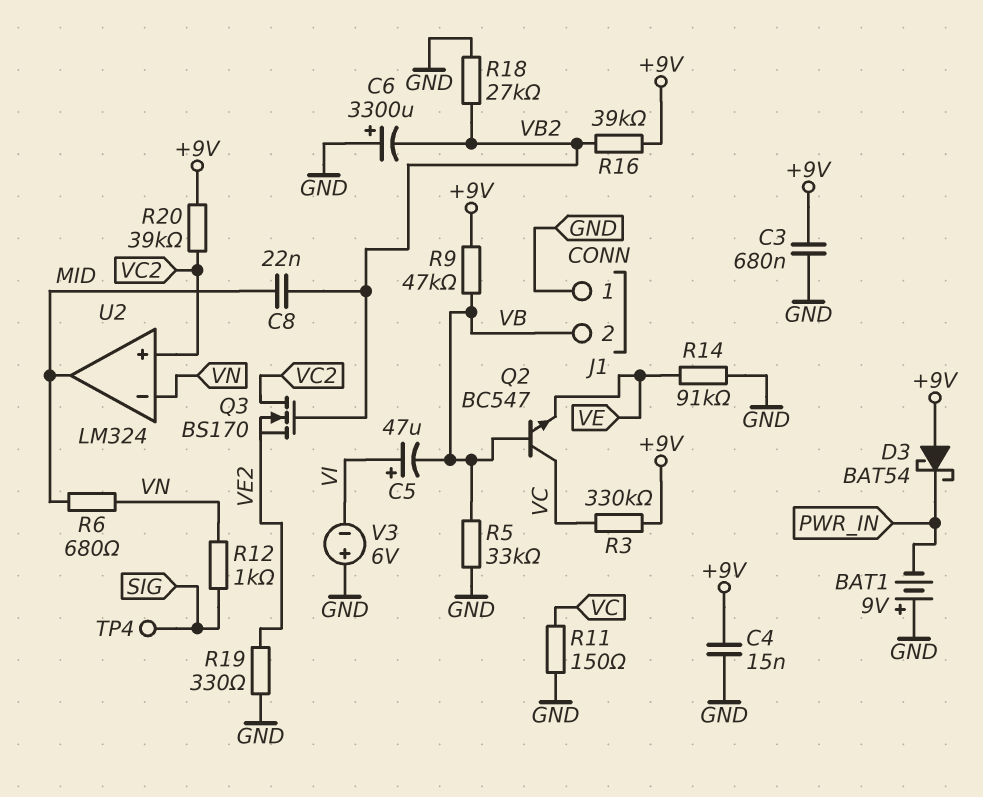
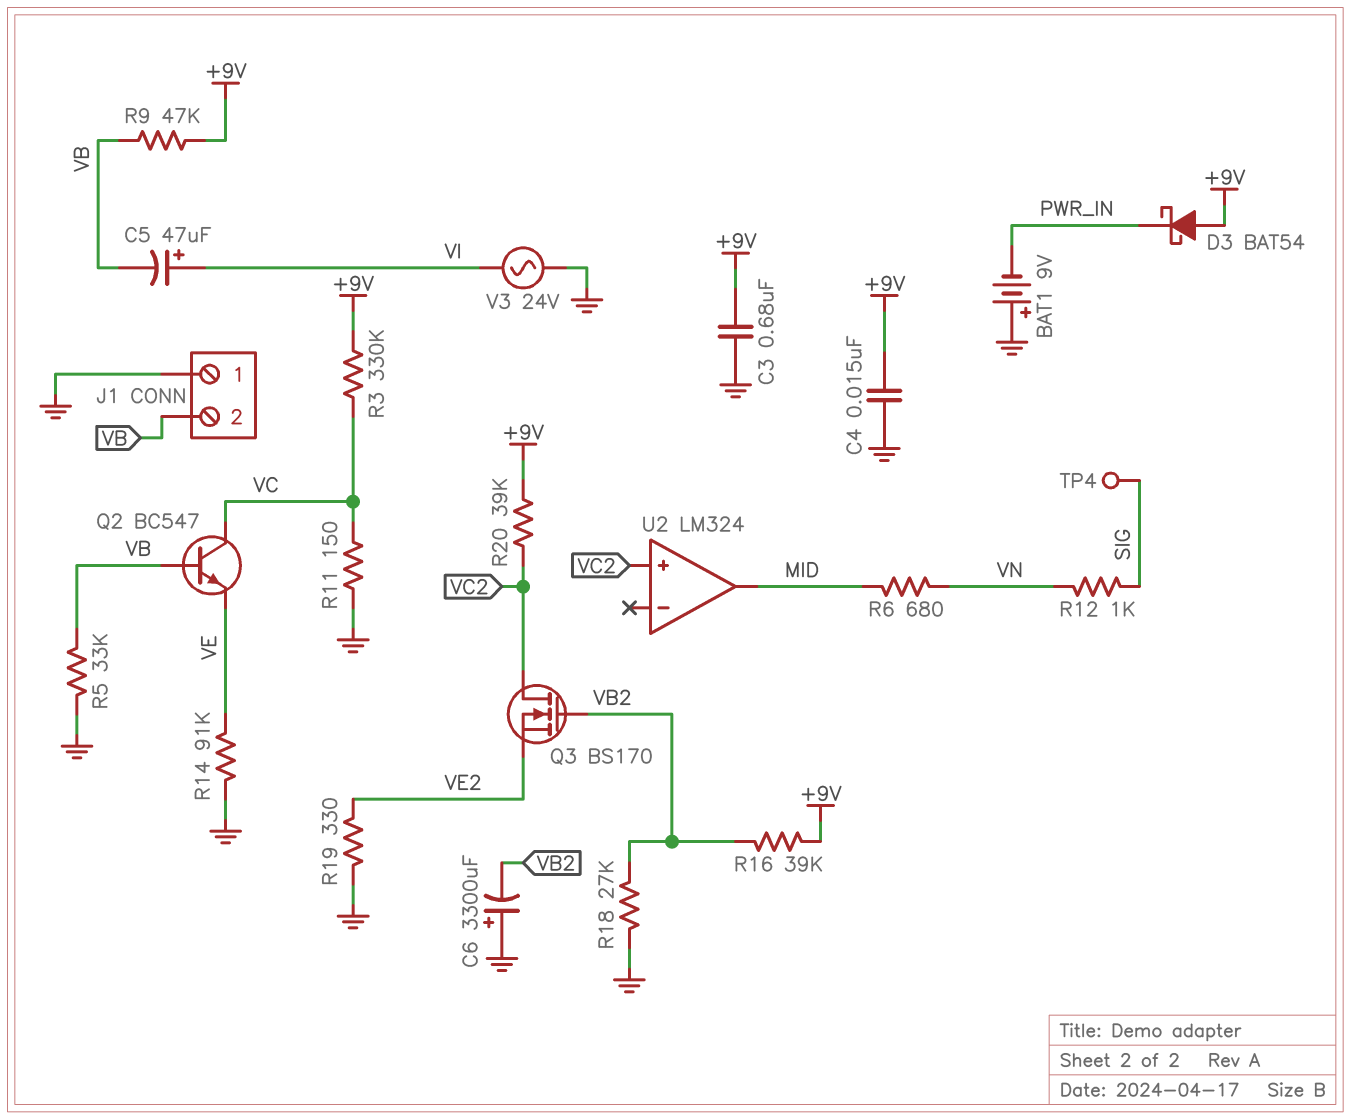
C8: 22nF (MID, VB2) -> none
U2 pin in-: VN -> none
V3: 6V (plus GND, minus VI) -> AC 24V (GND, VI)

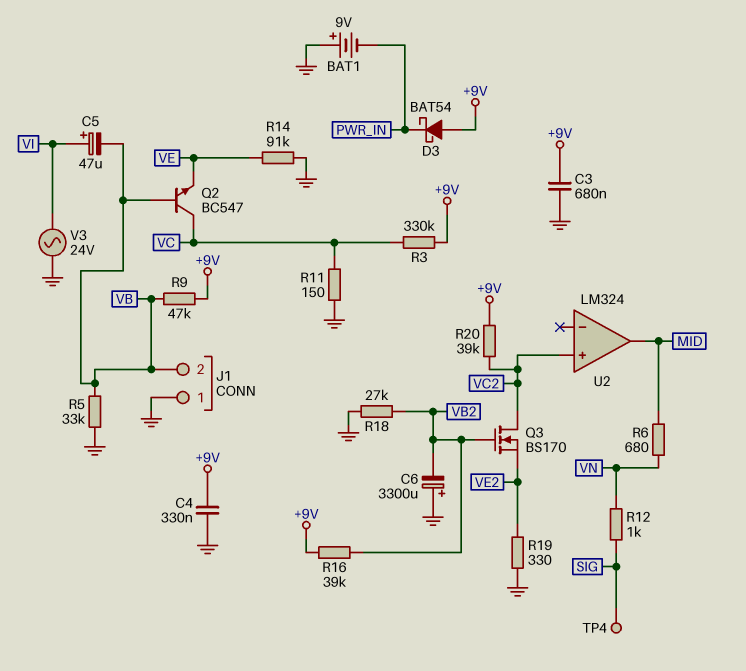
C4: 15nF (+9V, GND) -> 330nF (+9V, GND)

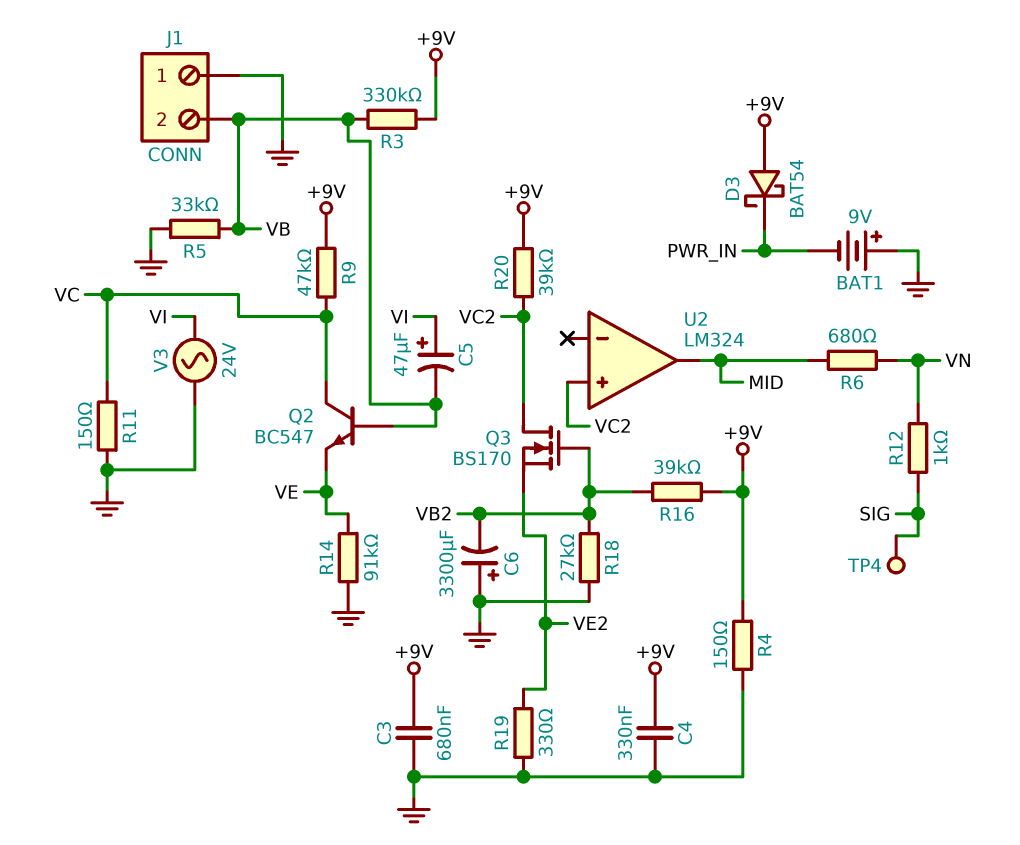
R3: 330k (+9V, VC) -> 330k (+9V, VB)
R4: none -> 150 (+9V, GND)
R9: 47k (+9V, VB) -> 47k (+9V, VC)

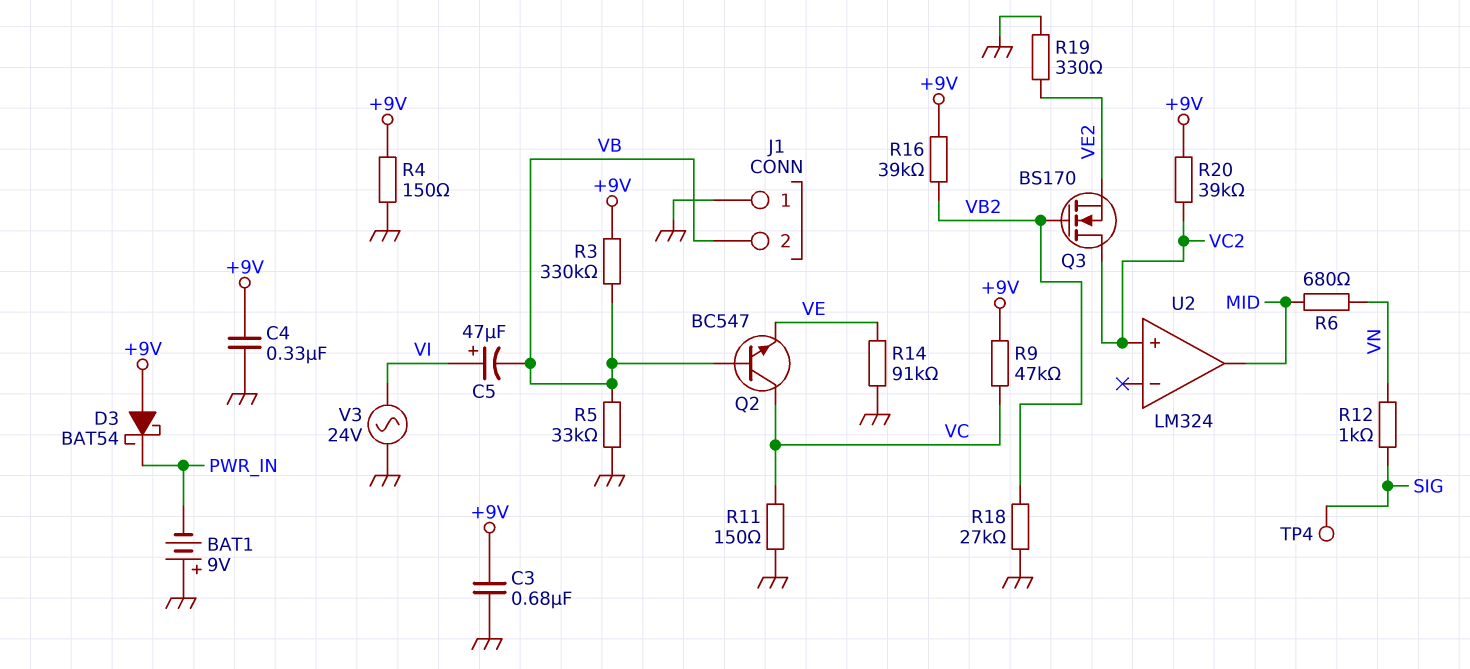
C6: 3300uF (plus GND, minus VB2) -> none

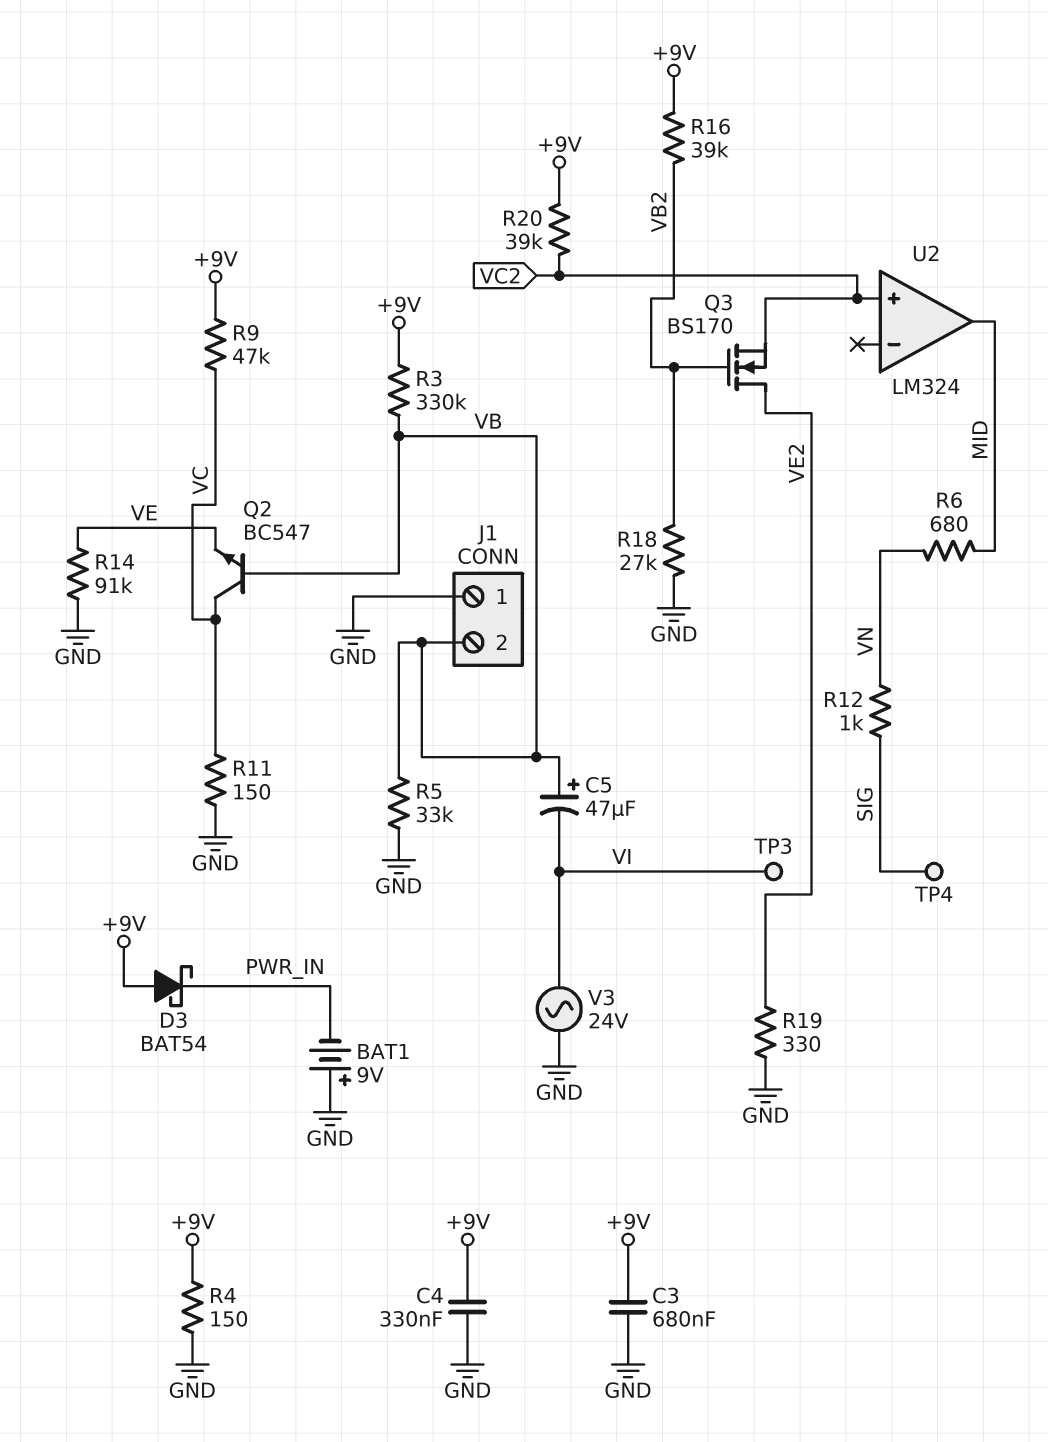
C5: 47uF (plus VI, minus VB) -> 47uF (plus VB, minus VI)
Q3: NMOS BS170 (G VB2, D VC2, S VE2) -> NMOS BS170 (G VB2, D VE2, S VC2)
TP3: none -> test point (VI)

